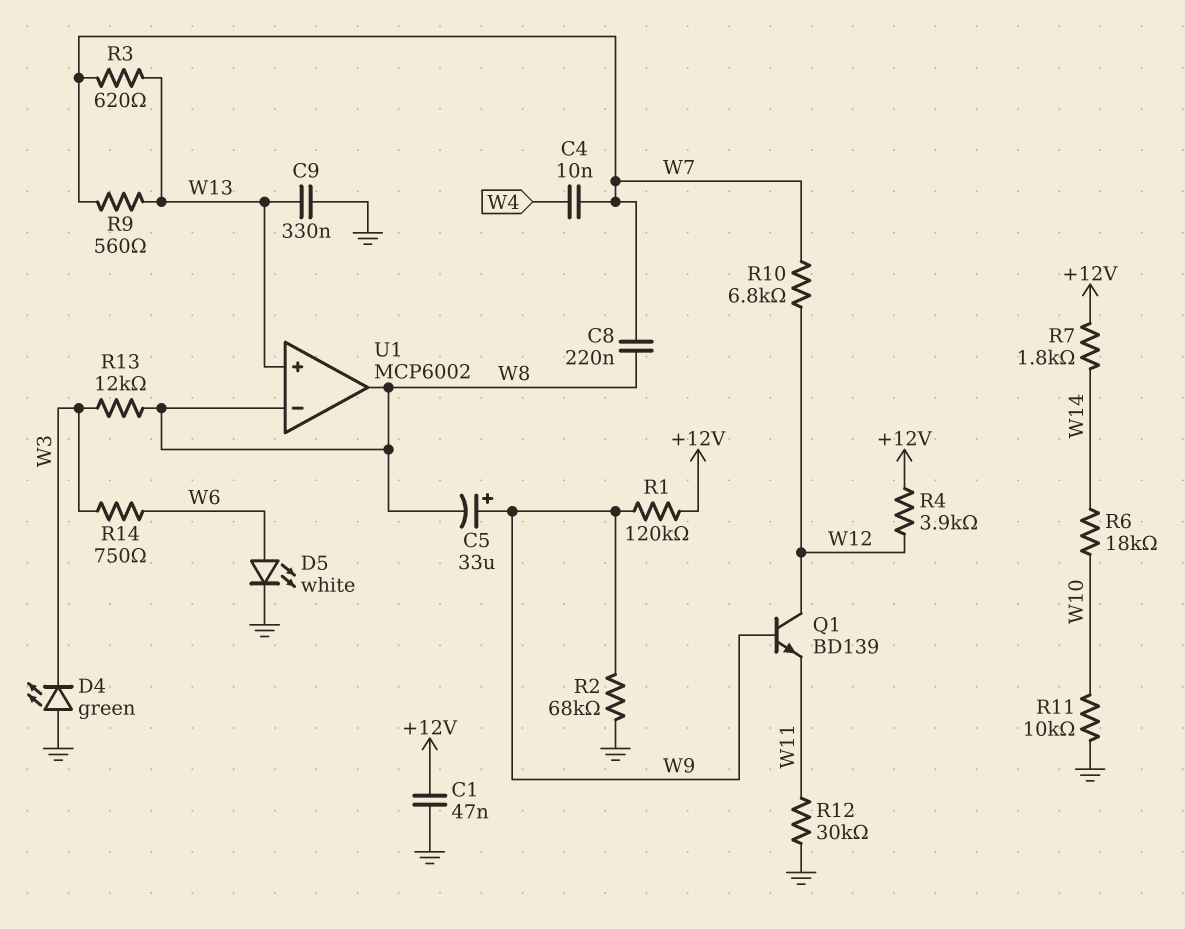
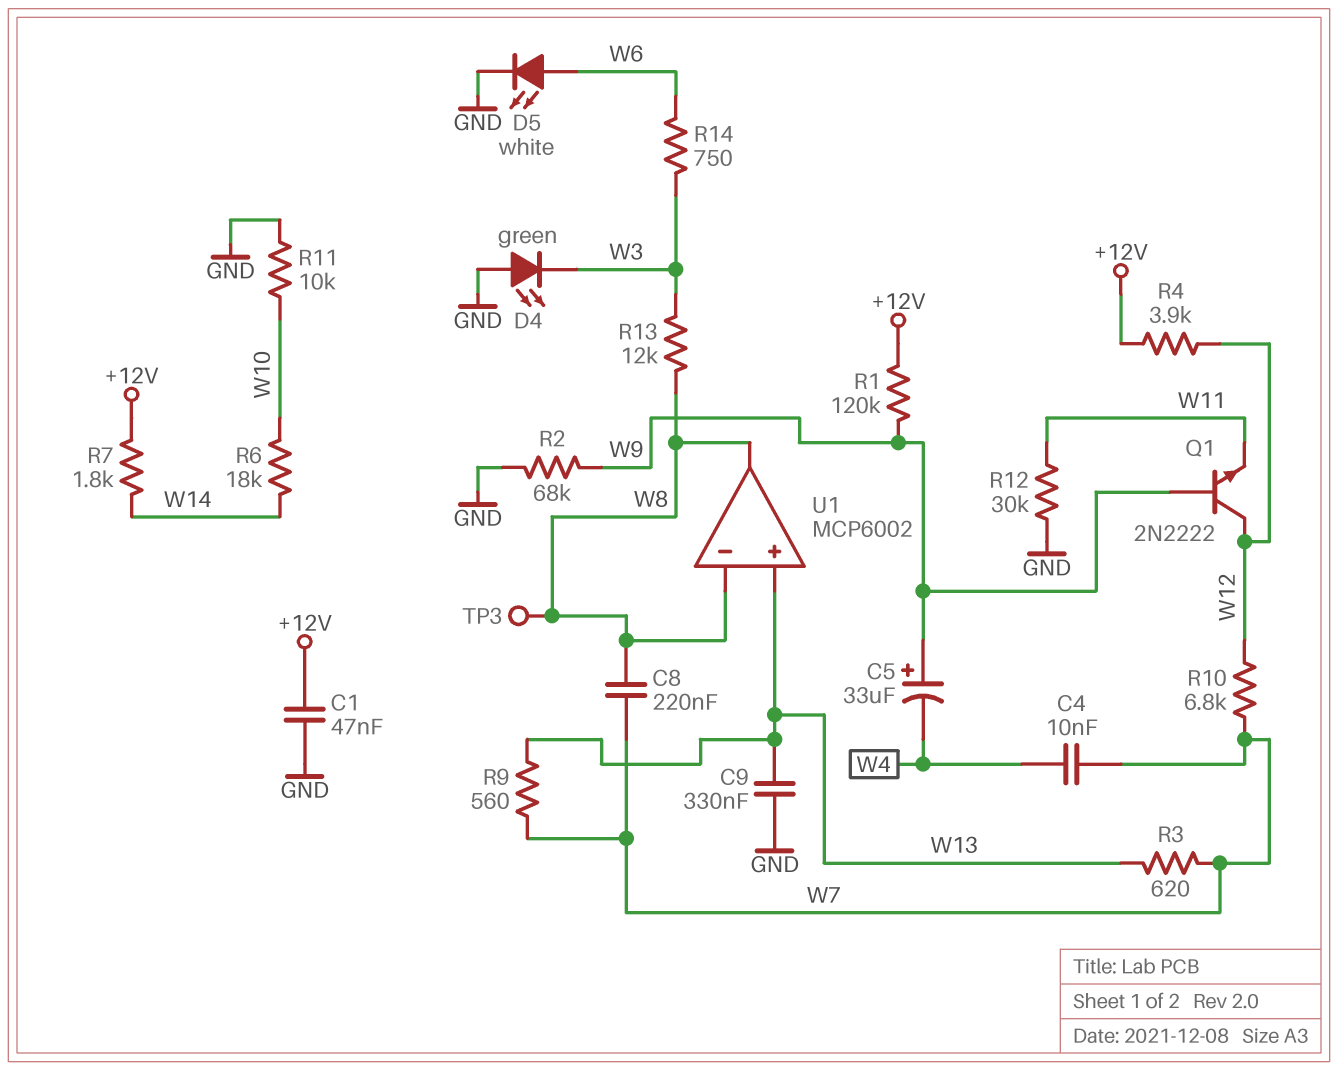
C5: 33uF (plus W9, minus W8) -> 33uF (plus W9, minus W4)
Q1: NPN BD139 (B W9, C W12, E W11) -> NPN 2N2222 (B W9, C W12, E W11)
TP3: none -> test point (W8)

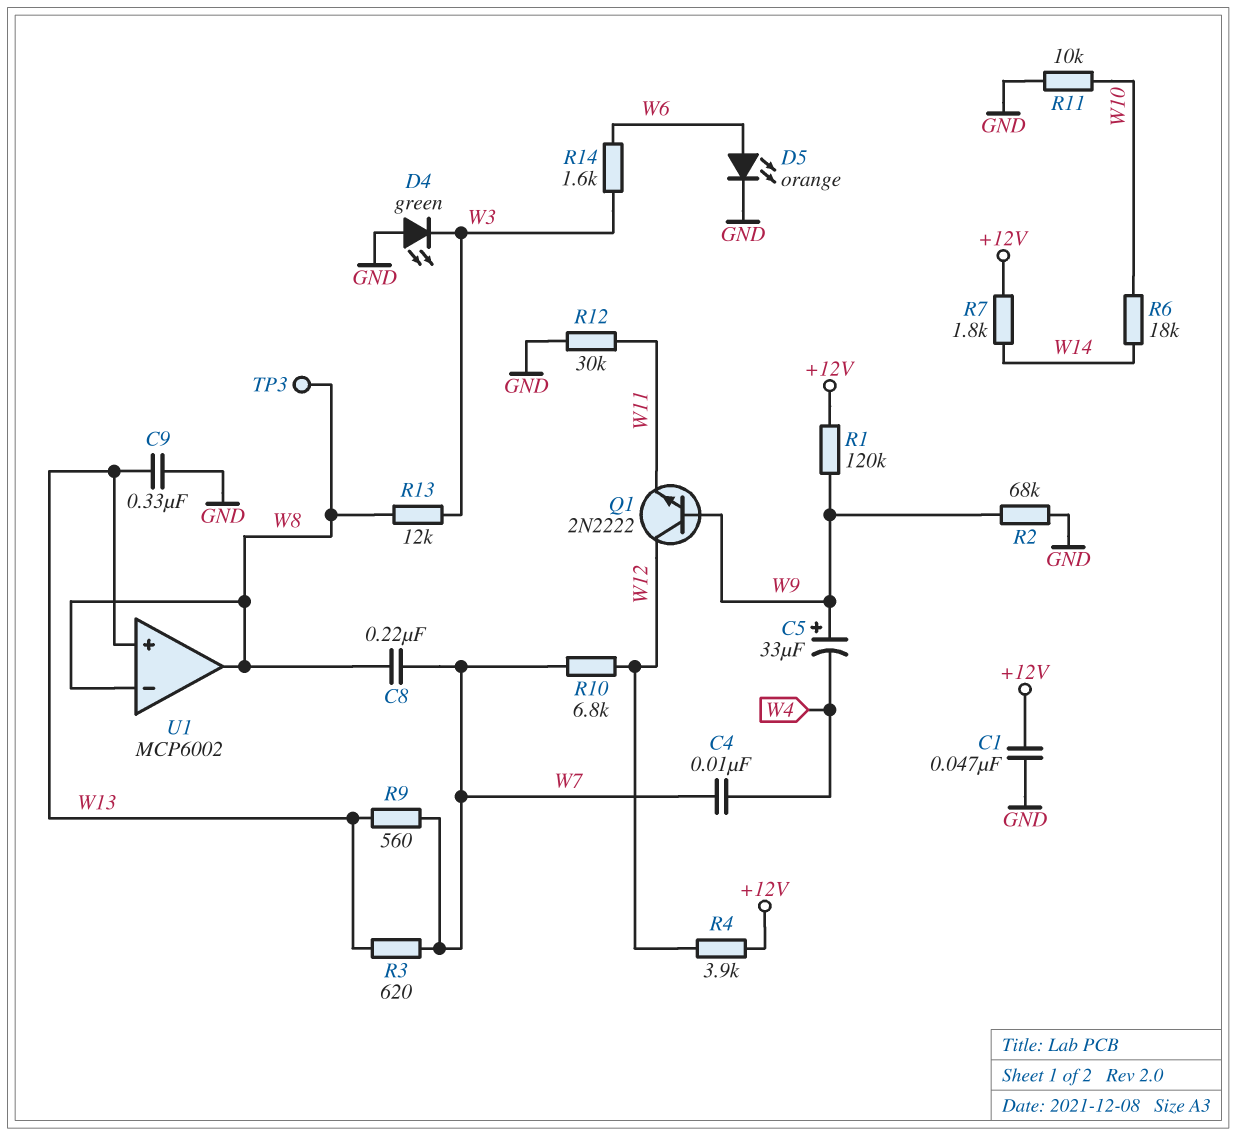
D5: LED white (A W6, K GND) -> LED orange (A W6, K GND)
R14: 750 (W3, W6) -> 1.6k (W3, W6)

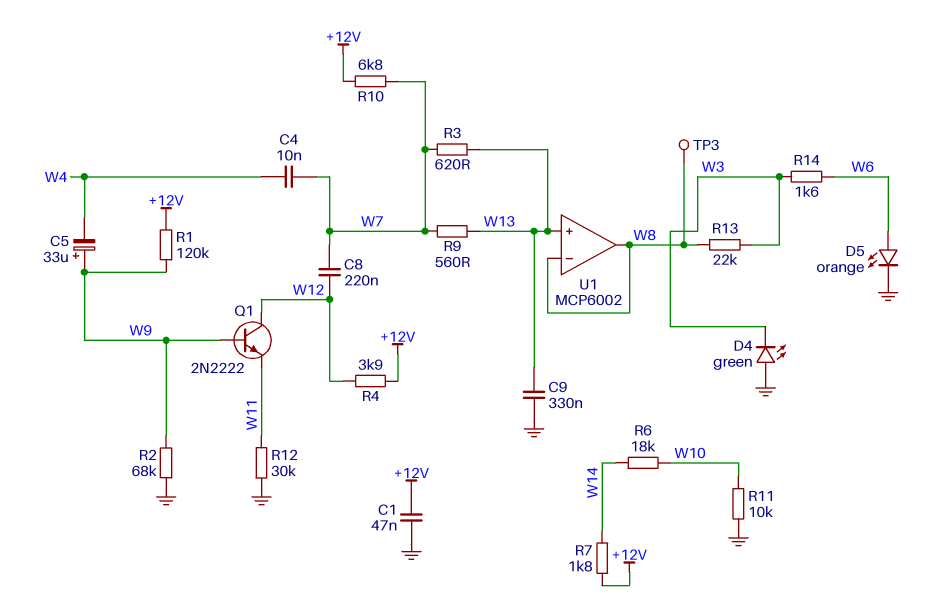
C8: 220nF (W7, W8) -> 220nF (W7, W12)
R10: 6.8k (W7, W12) -> 6.8k (+12V, W7)
R13: 12k (W3, W8) -> 22k (W3, W8)

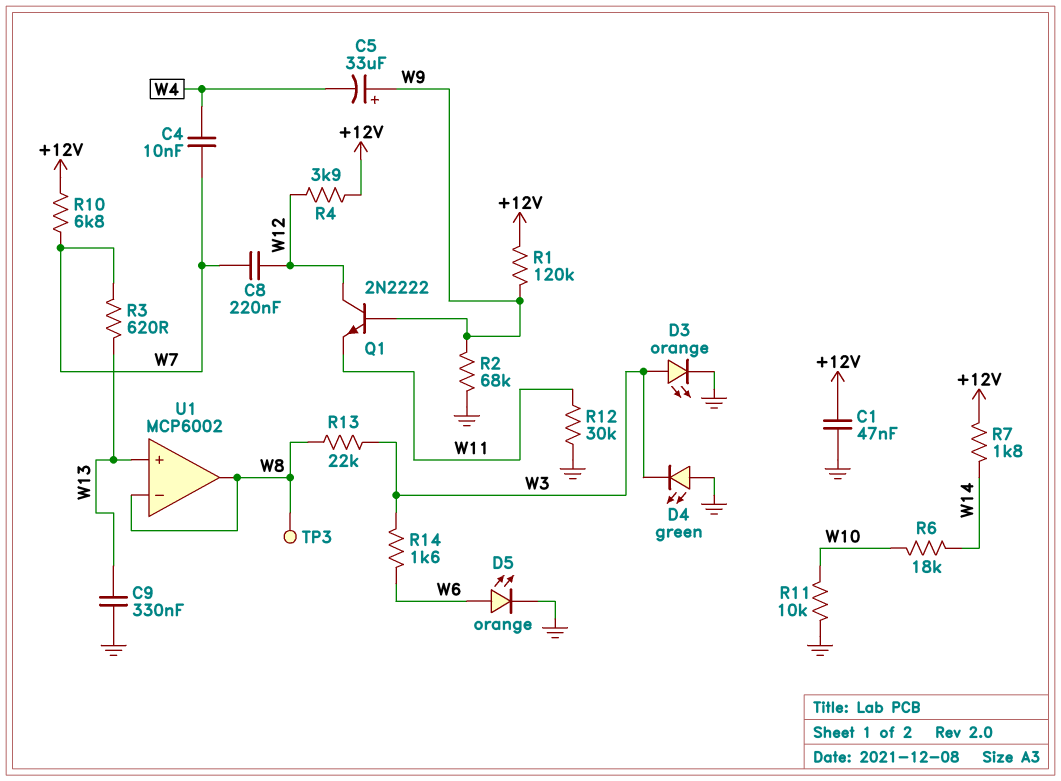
D3: none -> LED orange (A W3, K GND)
R9: 560 (W7, W13) -> none

